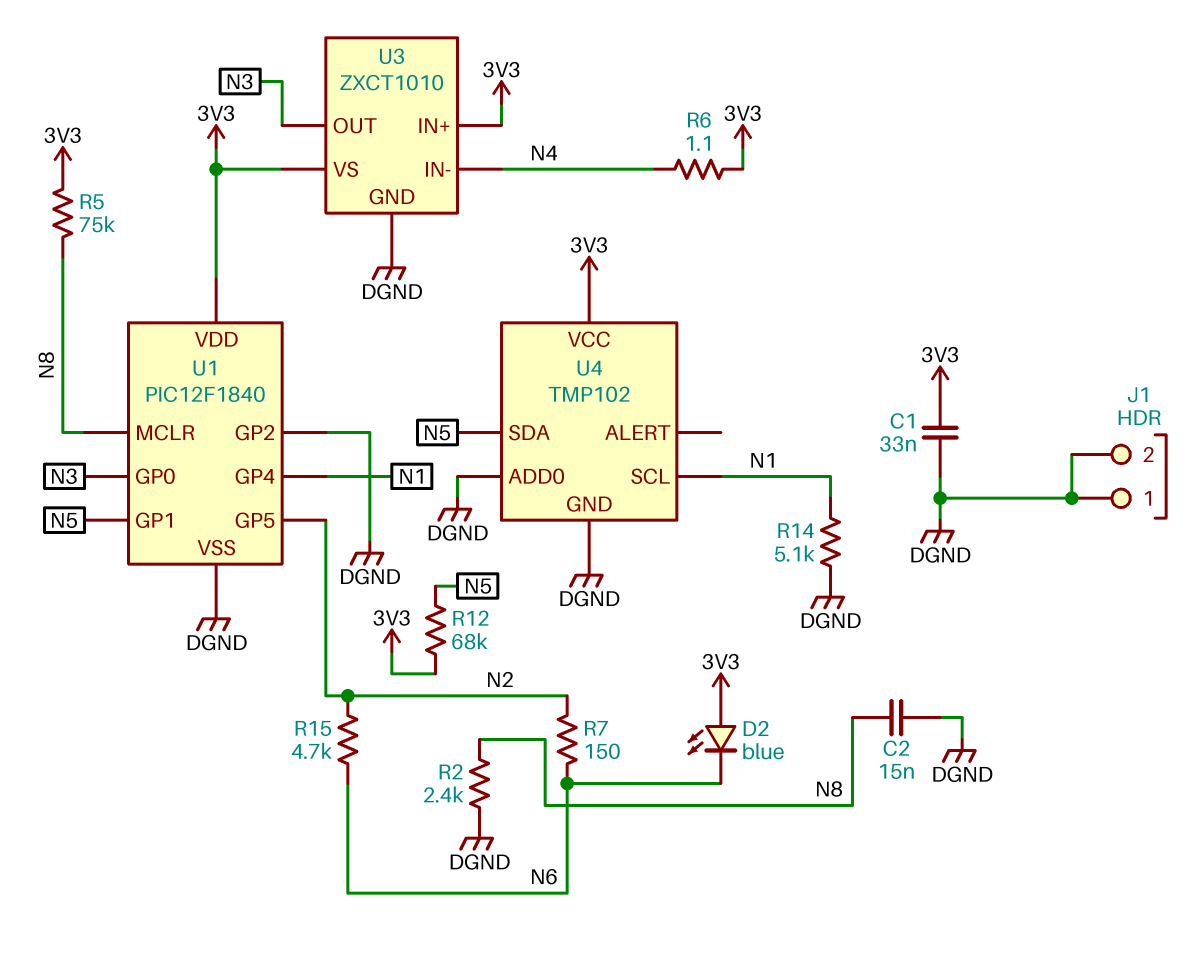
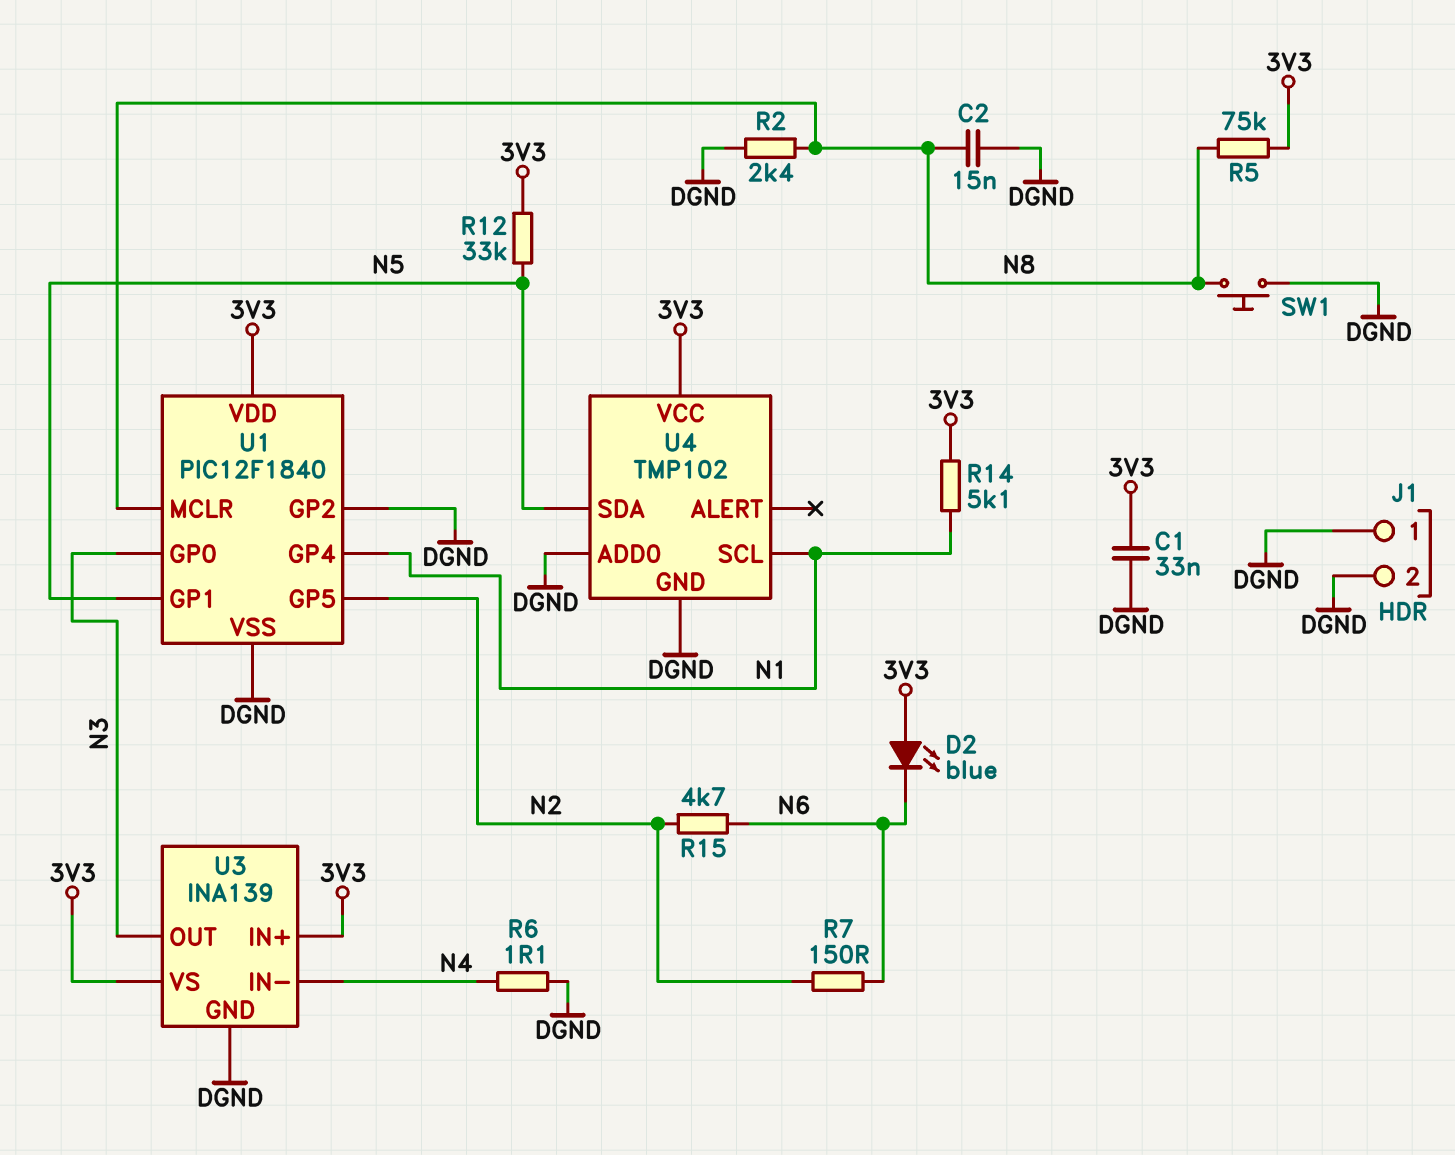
R6: 1.1 (3V3, N4) -> 1.1 (DGND, N4)
R12: 68k (3V3, N5) -> 33k (3V3, N5)
R14: 5.1k (DGND, N1) -> 5.1k (3V3, N1)
SW1: none -> button (DGND, N8)
U3: ZXCT1010 -> INA139

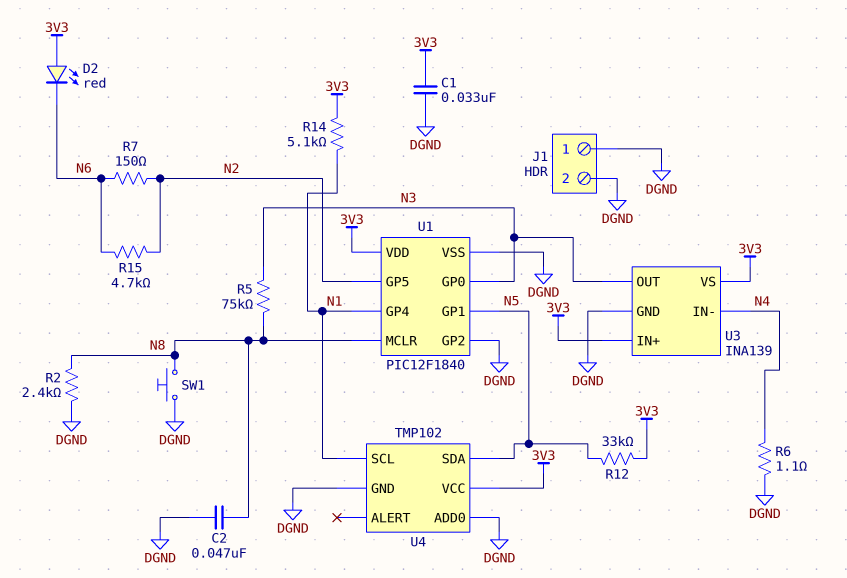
C2: 15nF (DGND, N8) -> 47nF (DGND, N8)
D2: LED blue (A 3V3, K N6) -> LED red (A 3V3, K N6)
R5: 75k (3V3, N8) -> 75k (N3, N8)

